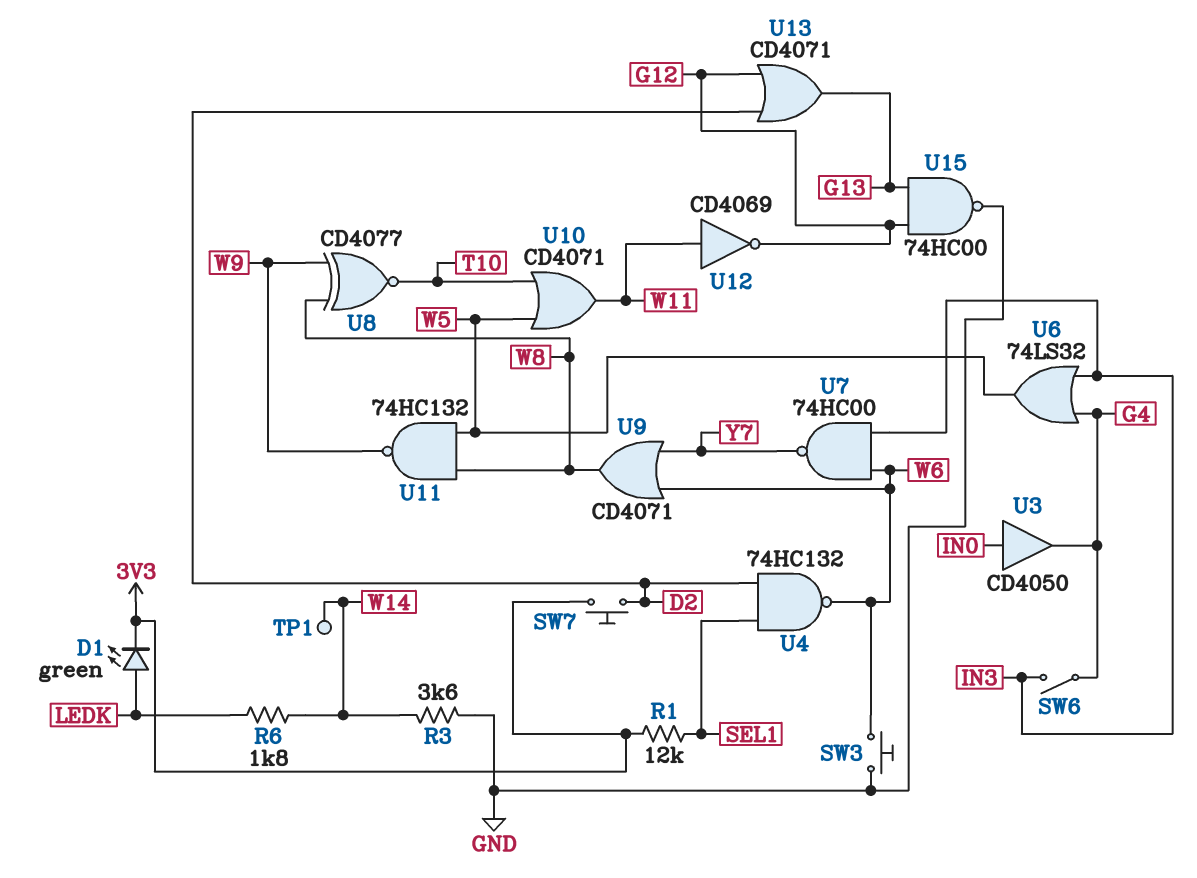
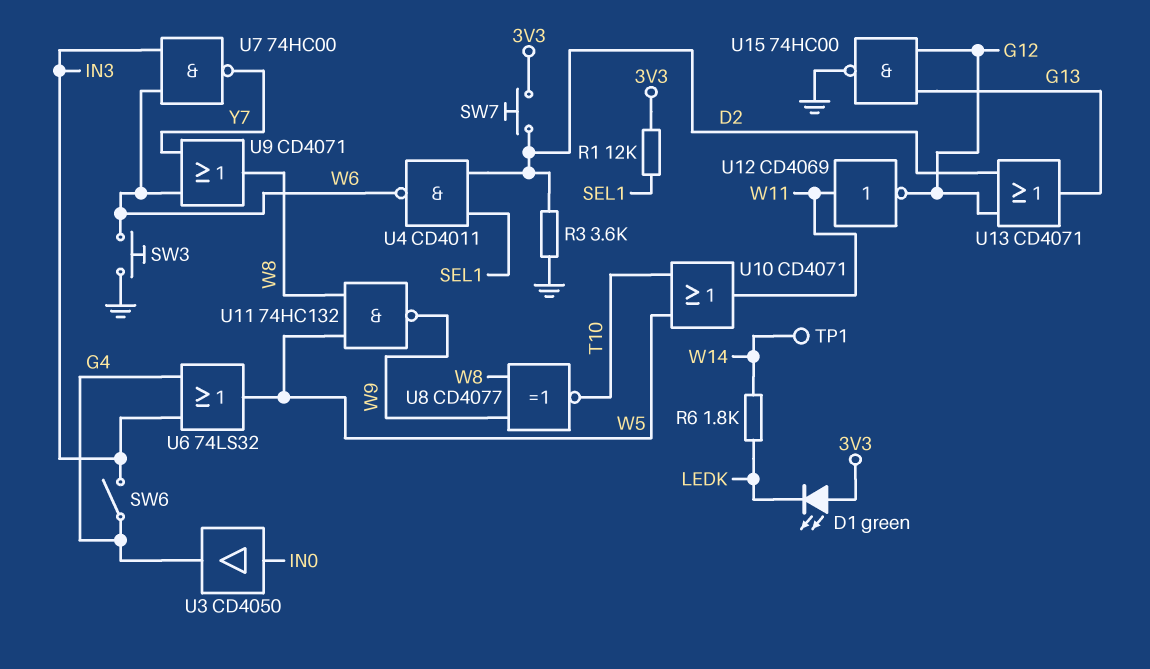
D1: LED green (A LEDK, K 3V3) -> LED green (A 3V3, K LEDK)
R3: 3.6k (GND, W14) -> 3.6k (D2, GND)
U4: NAND 74HC132 (in D2, in SEL1, out W6) -> NAND CD4011 (in D2, in SEL1, out W6)

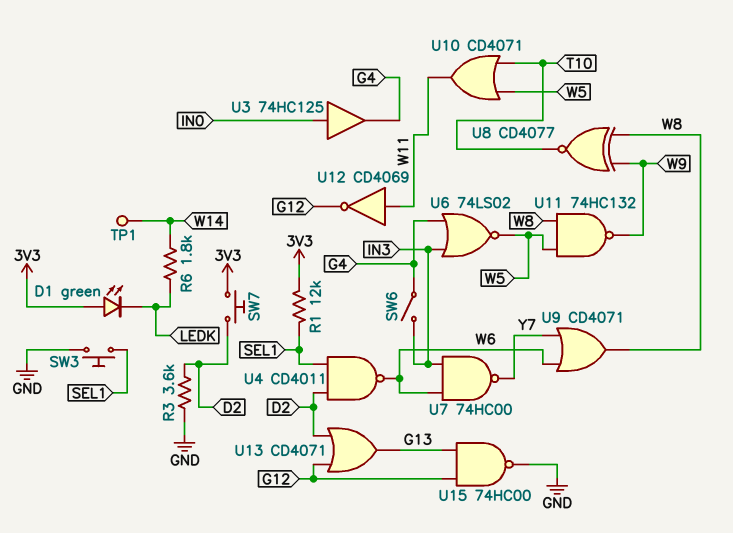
SW3: button (GND, W6) -> button (GND, SEL1)
U3: buffer CD4050 (in IN0, out G4) -> buffer 74HC125 (in IN0, out G4)
U6: OR 74LS32 (in G4, in IN3, out W5) -> NOR 74LS02 (in G4, in IN3, out W5)

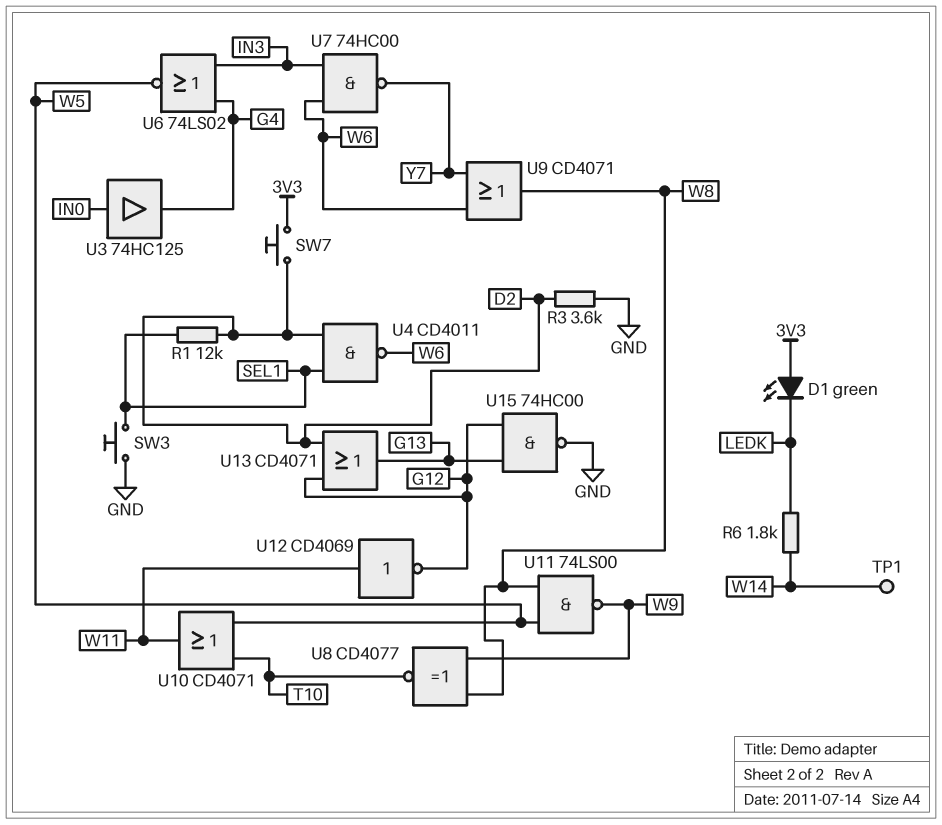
R1: 12k (3V3, SEL1) -> 12k (D2, SEL1)
SW6: switch (G4, IN3) -> none
U11: NAND 74HC132 (in W5, in W8, out W9) -> NAND 74LS00 (in W5, in W8, out W9)

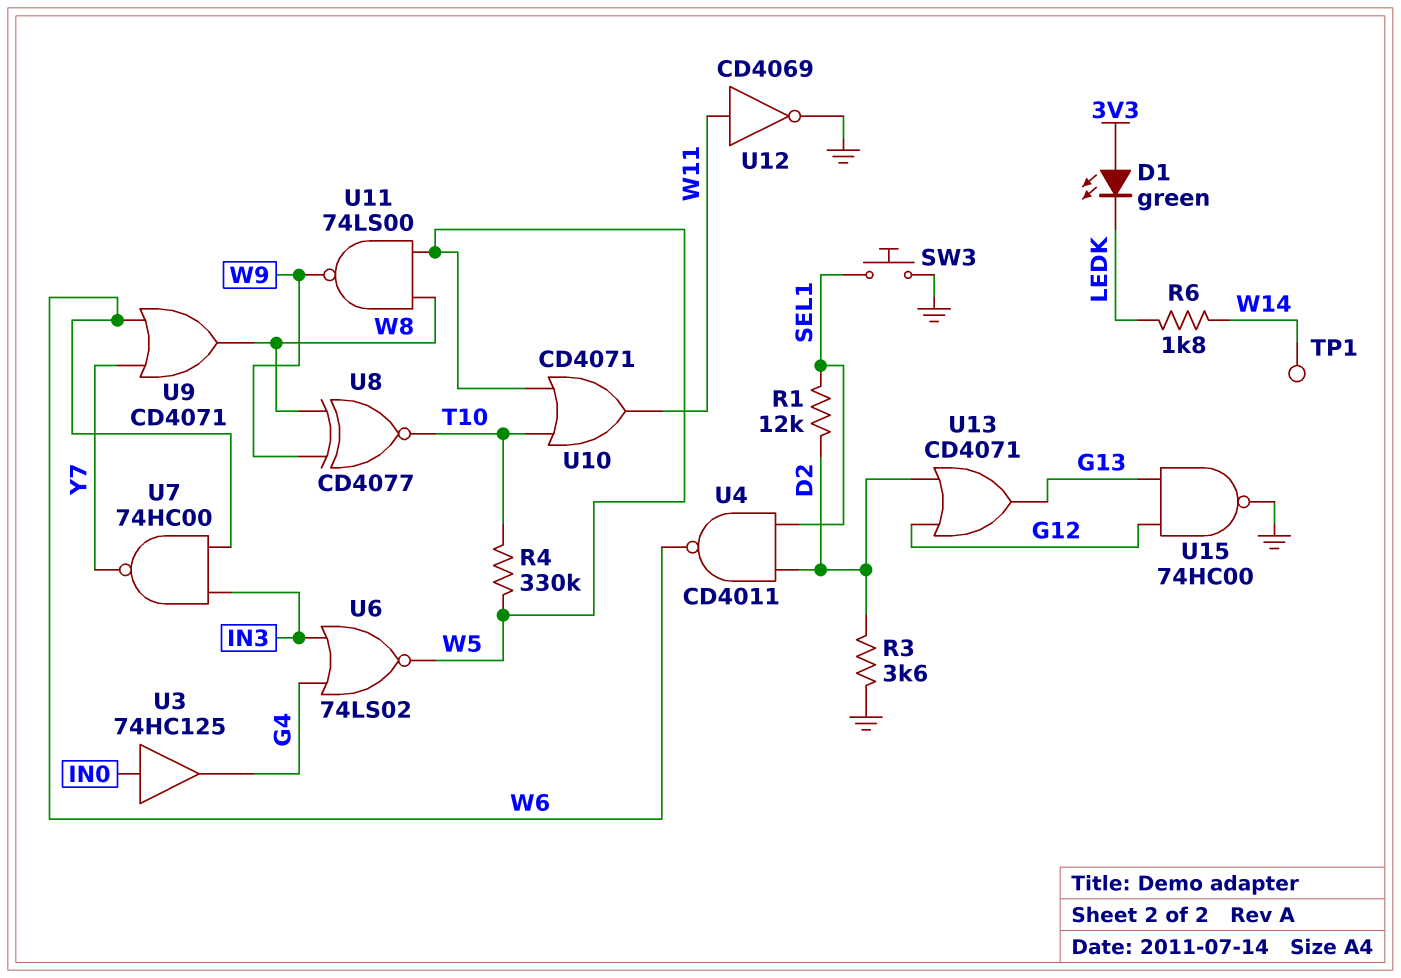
R4: none -> 330k (T10, W5)
SW7: button (3V3, D2) -> none
U12: NOT CD4069 (in W11, out G12) -> NOT CD4069 (in W11, out GND)

